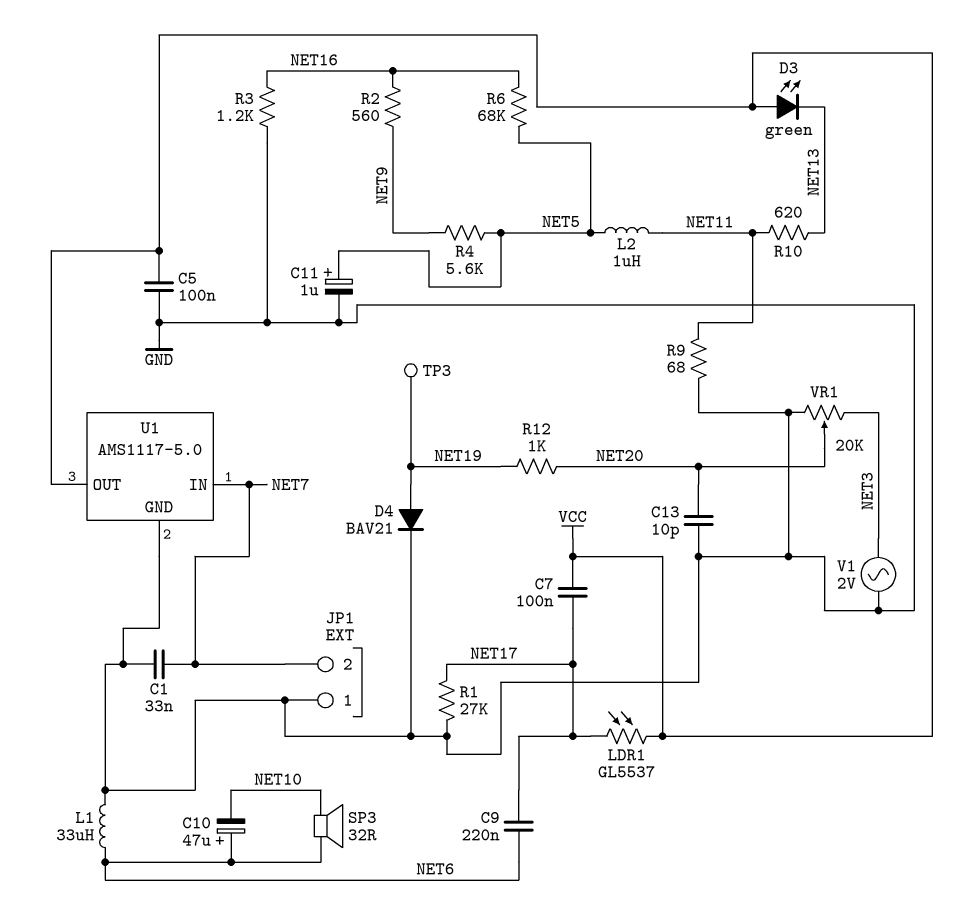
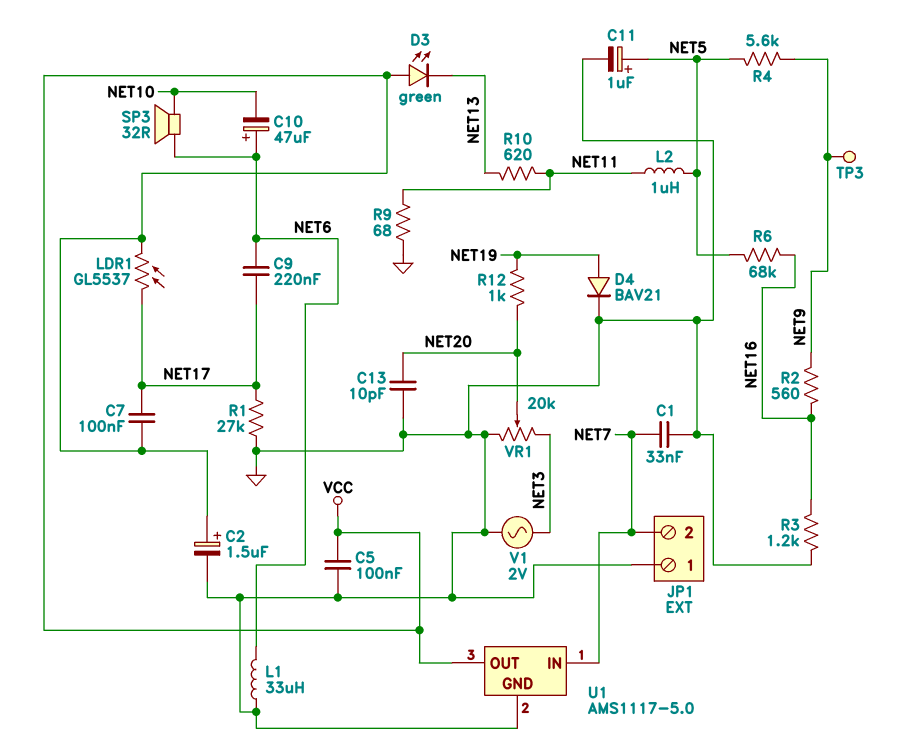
C2: none -> 1.5uF (plus VCC, minus GND)
TP3: test point (NET19) -> test point (NET9)

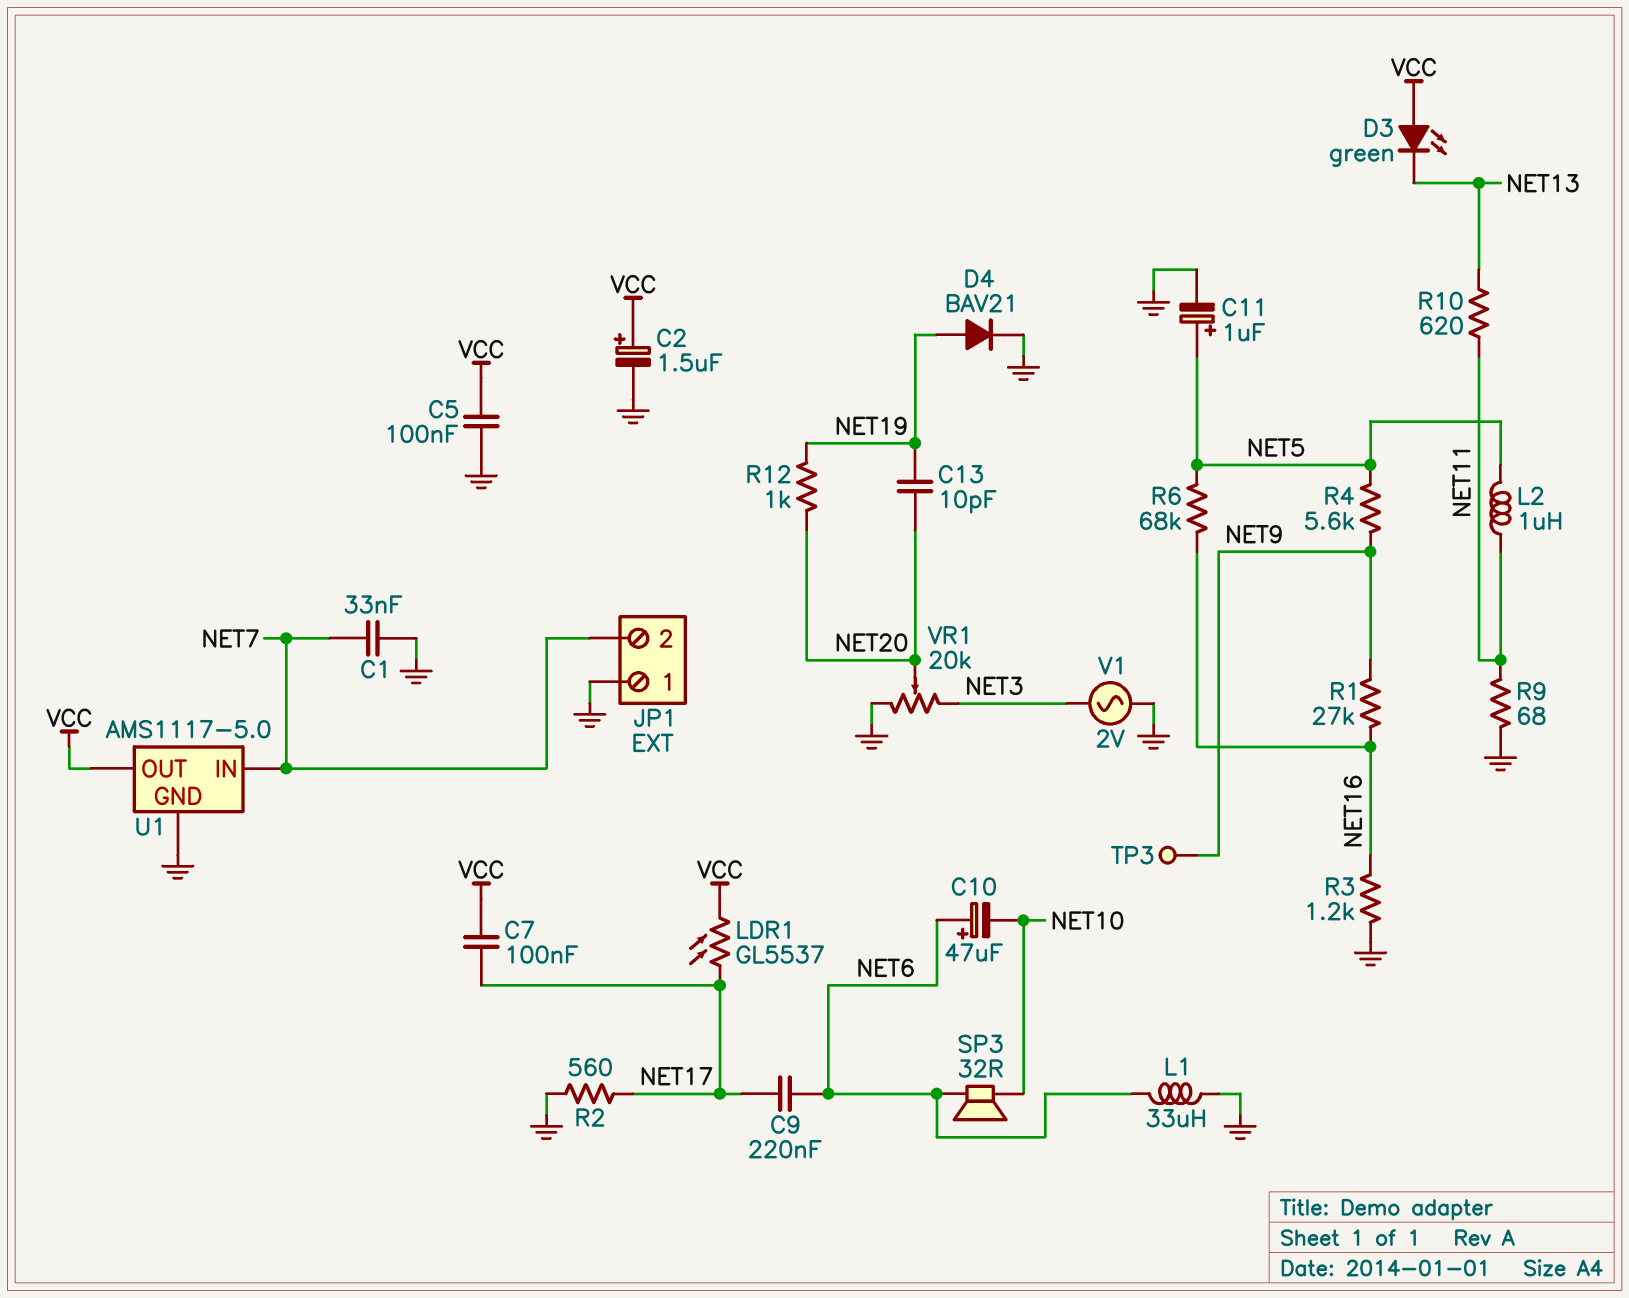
C13: 10pF (GND, NET20) -> 10pF (NET19, NET20)
R1: 27k (GND, NET17) -> 27k (NET9, NET16)
R2: 560 (NET9, NET16) -> 560 (GND, NET17)

